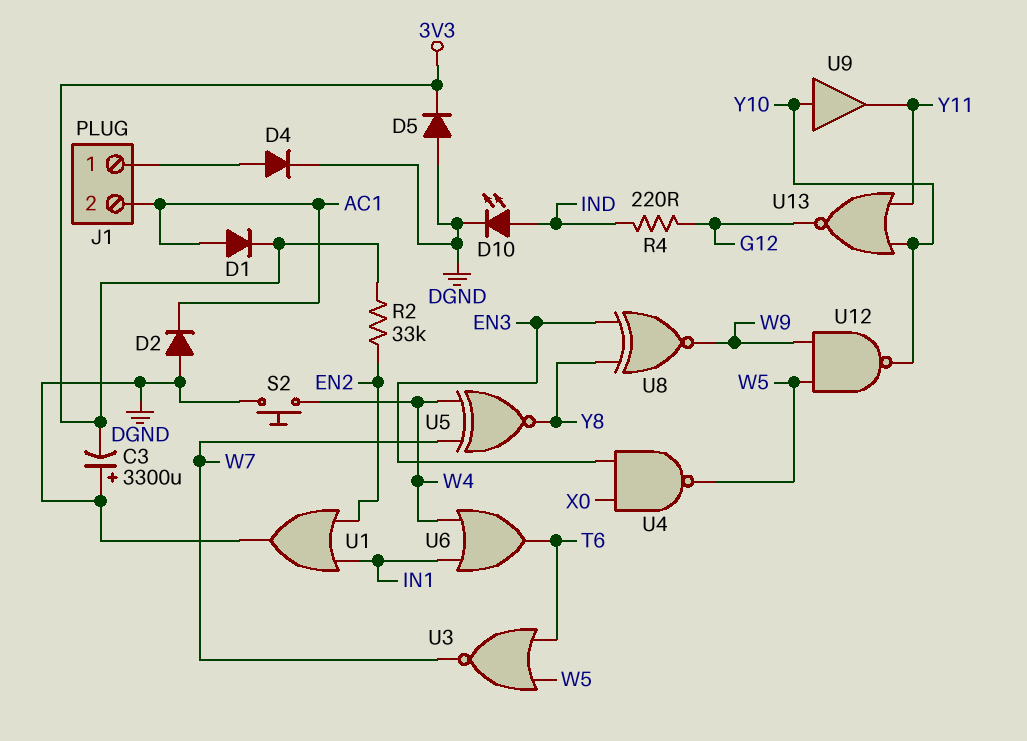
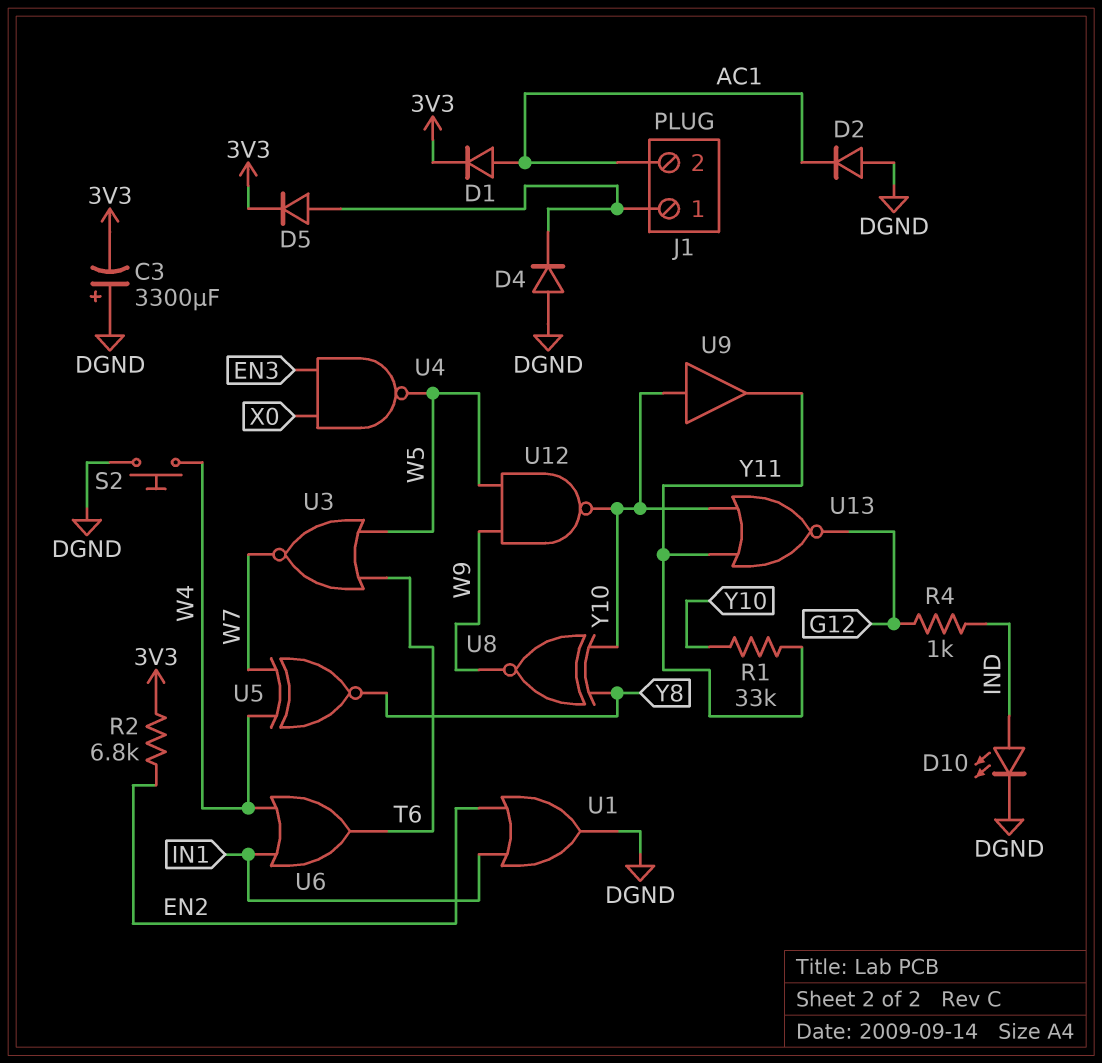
D4: diode (A J1/1, K DGND) -> diode (A DGND, K J1/1)
D5: diode (A DGND, K 3V3) -> diode (A J1/1, K 3V3)
R1: none -> 33k (Y10, Y11)
R2: 33k (3V3, EN2) -> 6.8k (3V3, EN2)
R4: 220 (G12, IND) -> 1k (G12, IND)
U8: XNOR (in EN3, in Y8, out W9) -> XNOR (in Y8, in Y10, out W9)

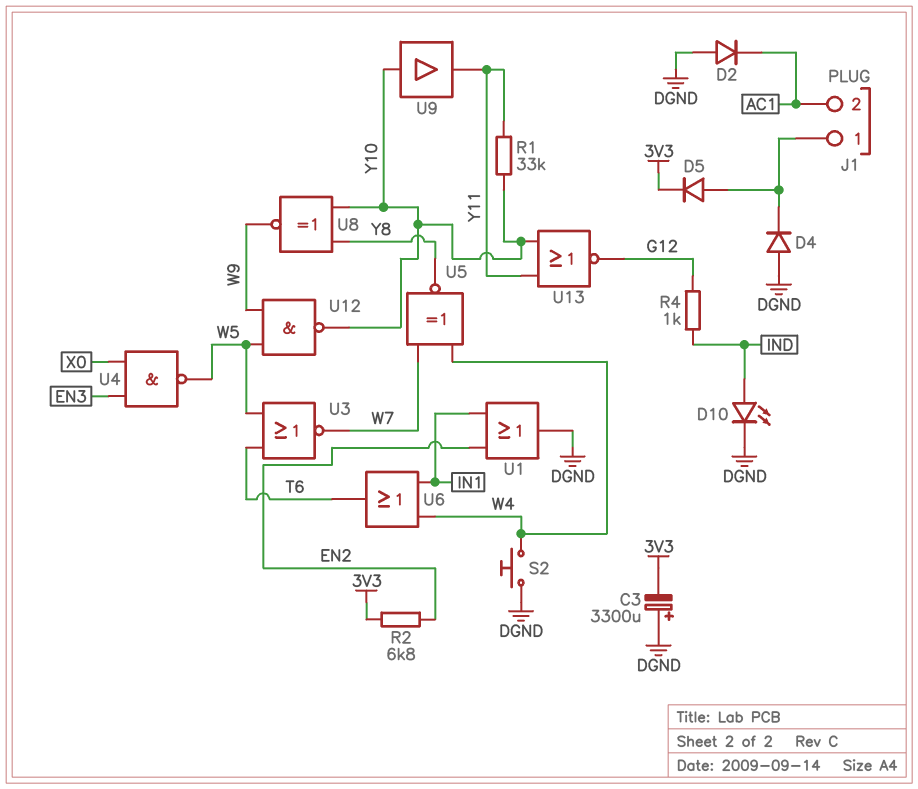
D1: diode (A AC1, K 3V3) -> none

